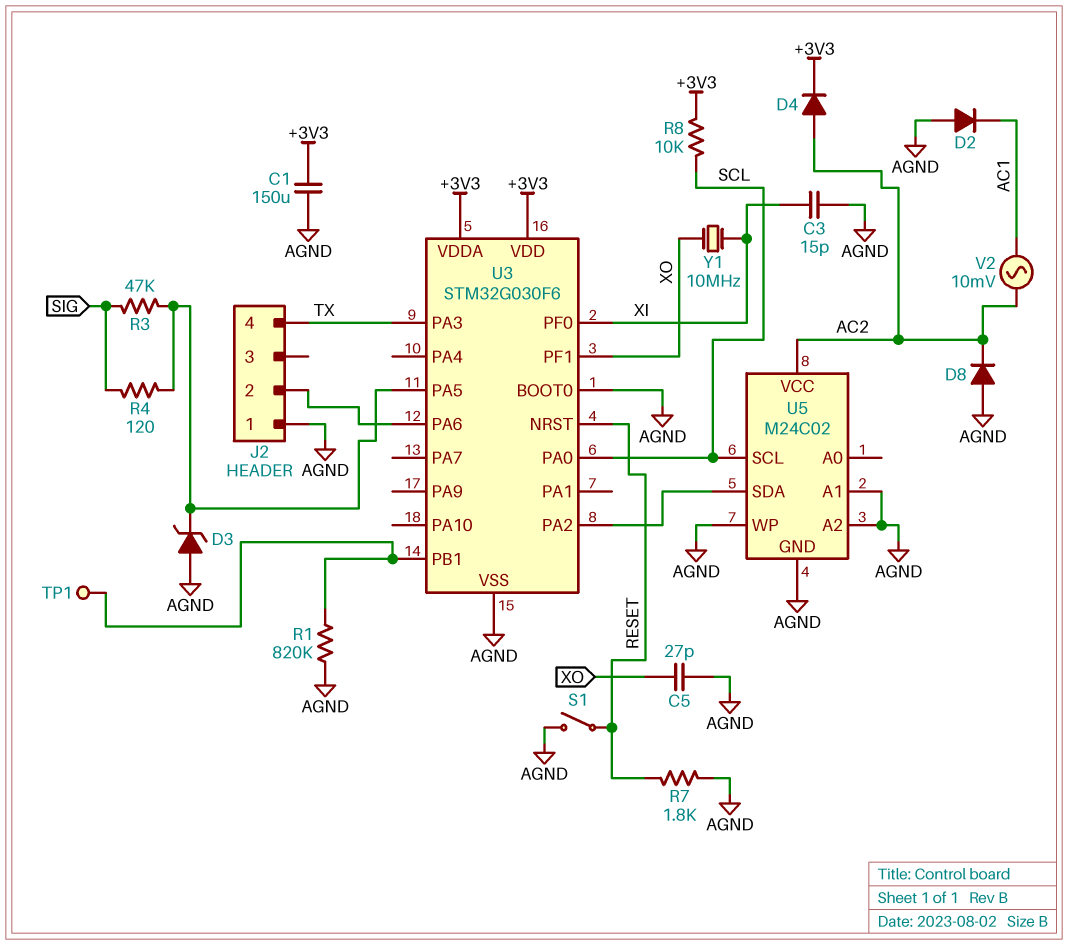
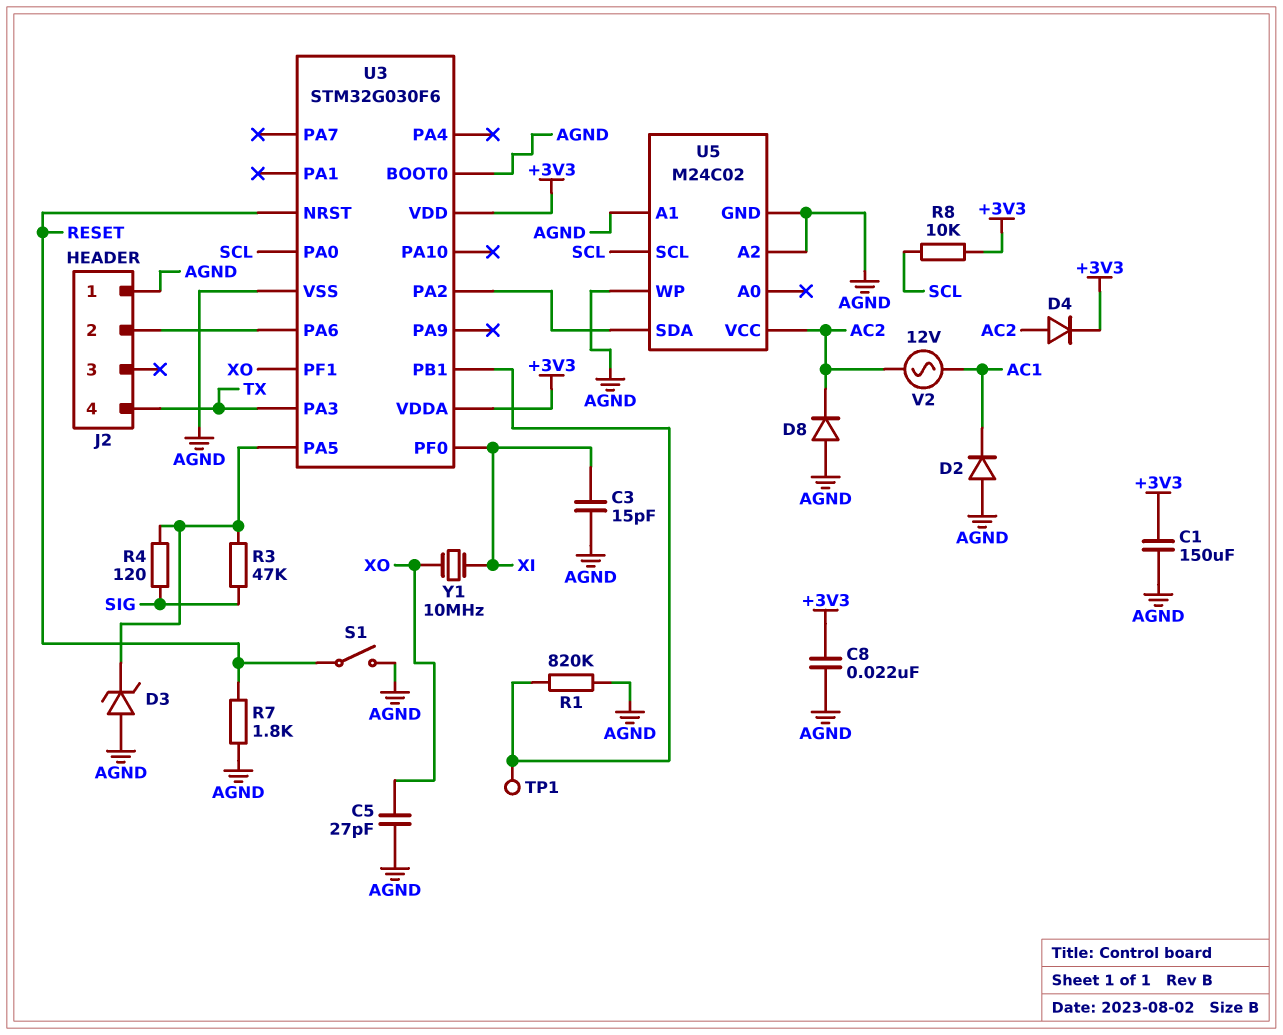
C8: none -> 22nF (+3V3, AGND)
V2: AC 10mV (AC1, AC2) -> AC 12V (AC1, AC2)

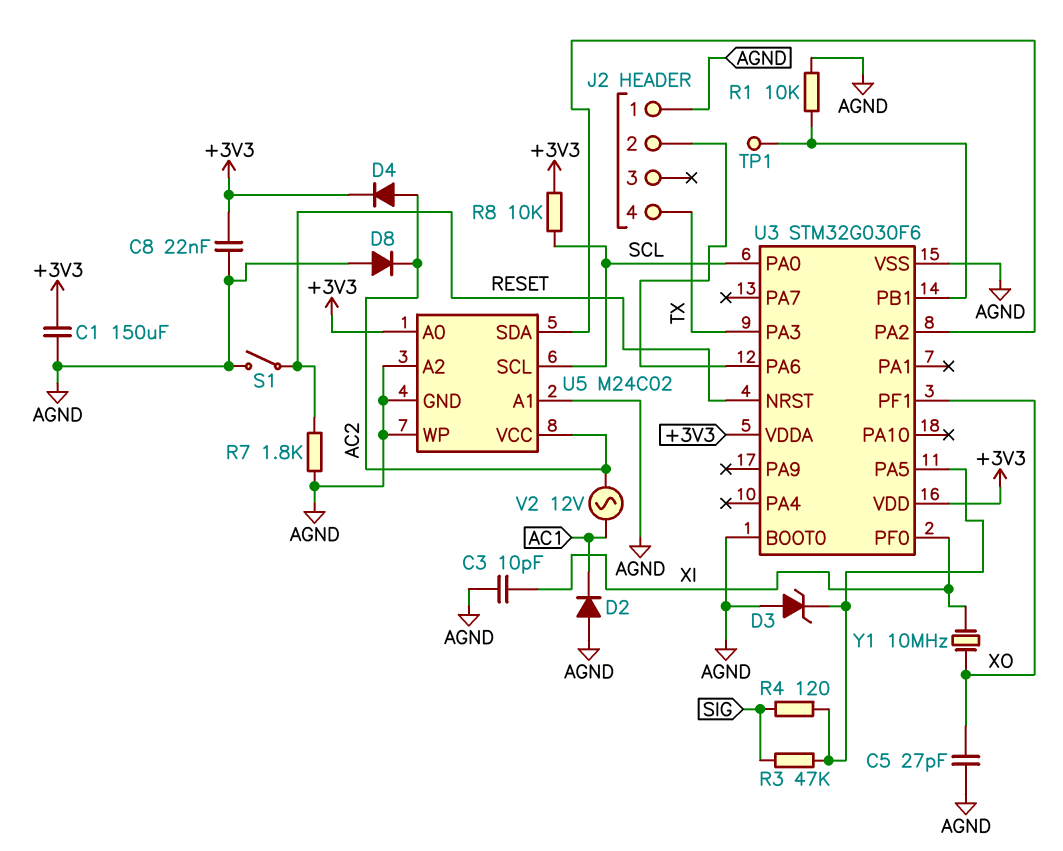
C3: 15pF (AGND, XI) -> 10pF (AGND, XI)
R1: 820k (AGND, U3/PB1) -> 10k (AGND, U3/PB1)
U5 pin A0: none -> +3V3

